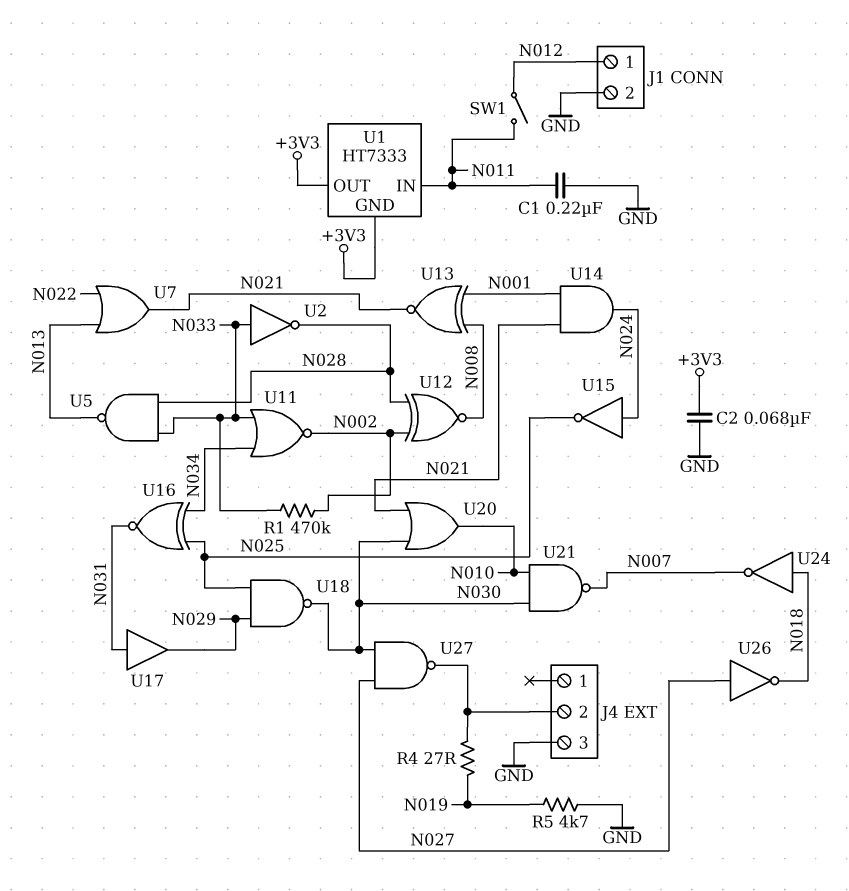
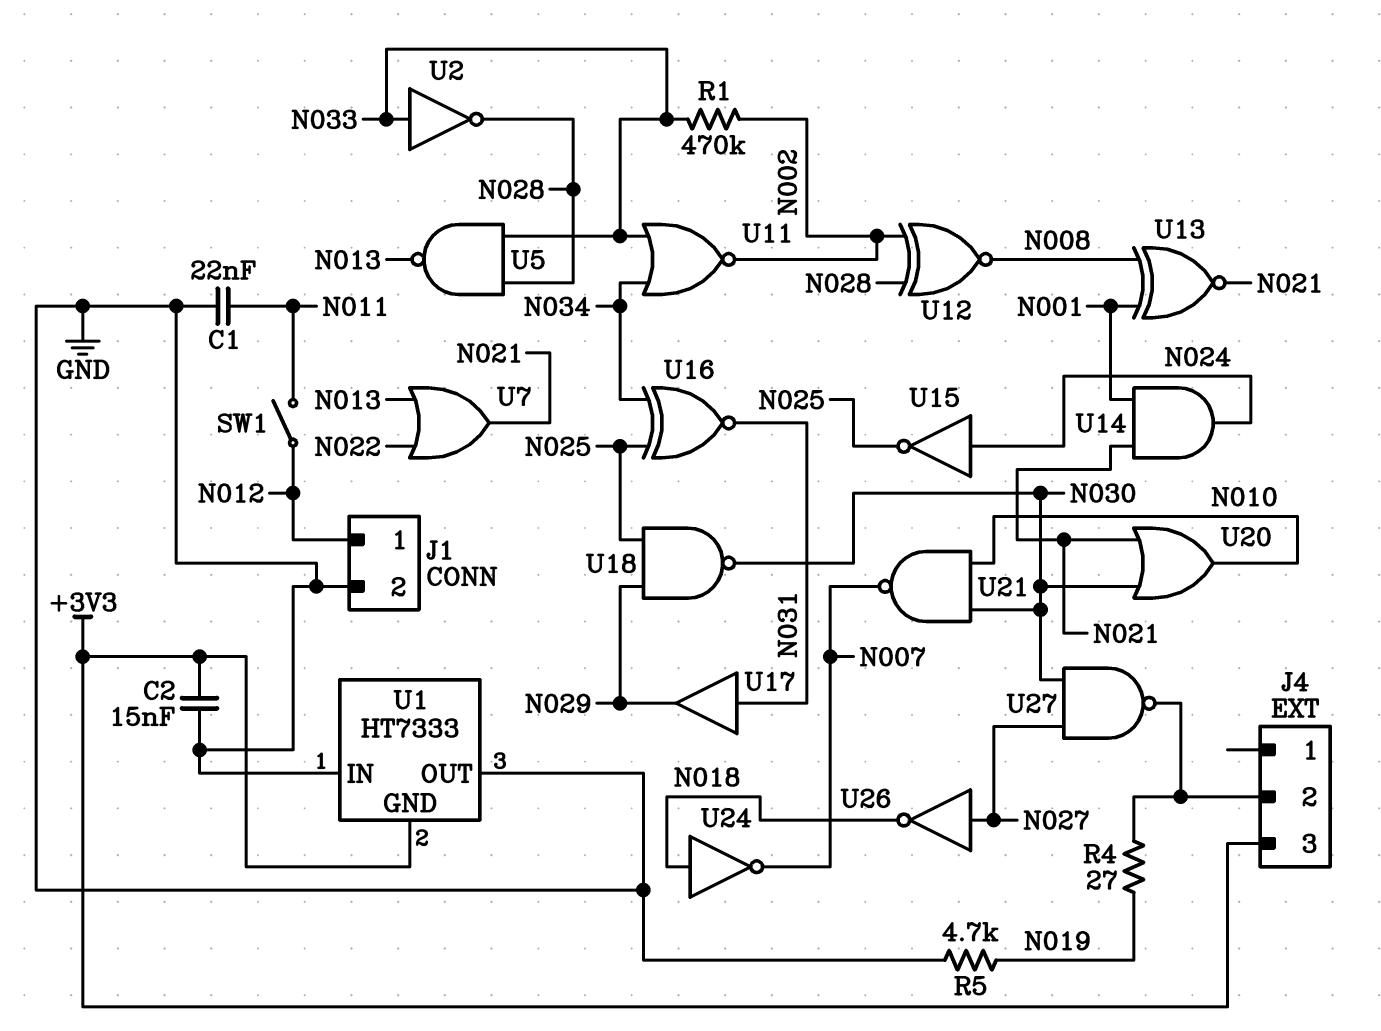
C1: 220nF (GND, N011) -> 22nF (GND, N011)
C2: 68nF (+3V3, GND) -> 15nF (+3V3, GND)
J4 pin 3: GND -> +3V3
U1 pin IN: N011 -> GND
U1 pin OUT: +3V3 -> GND

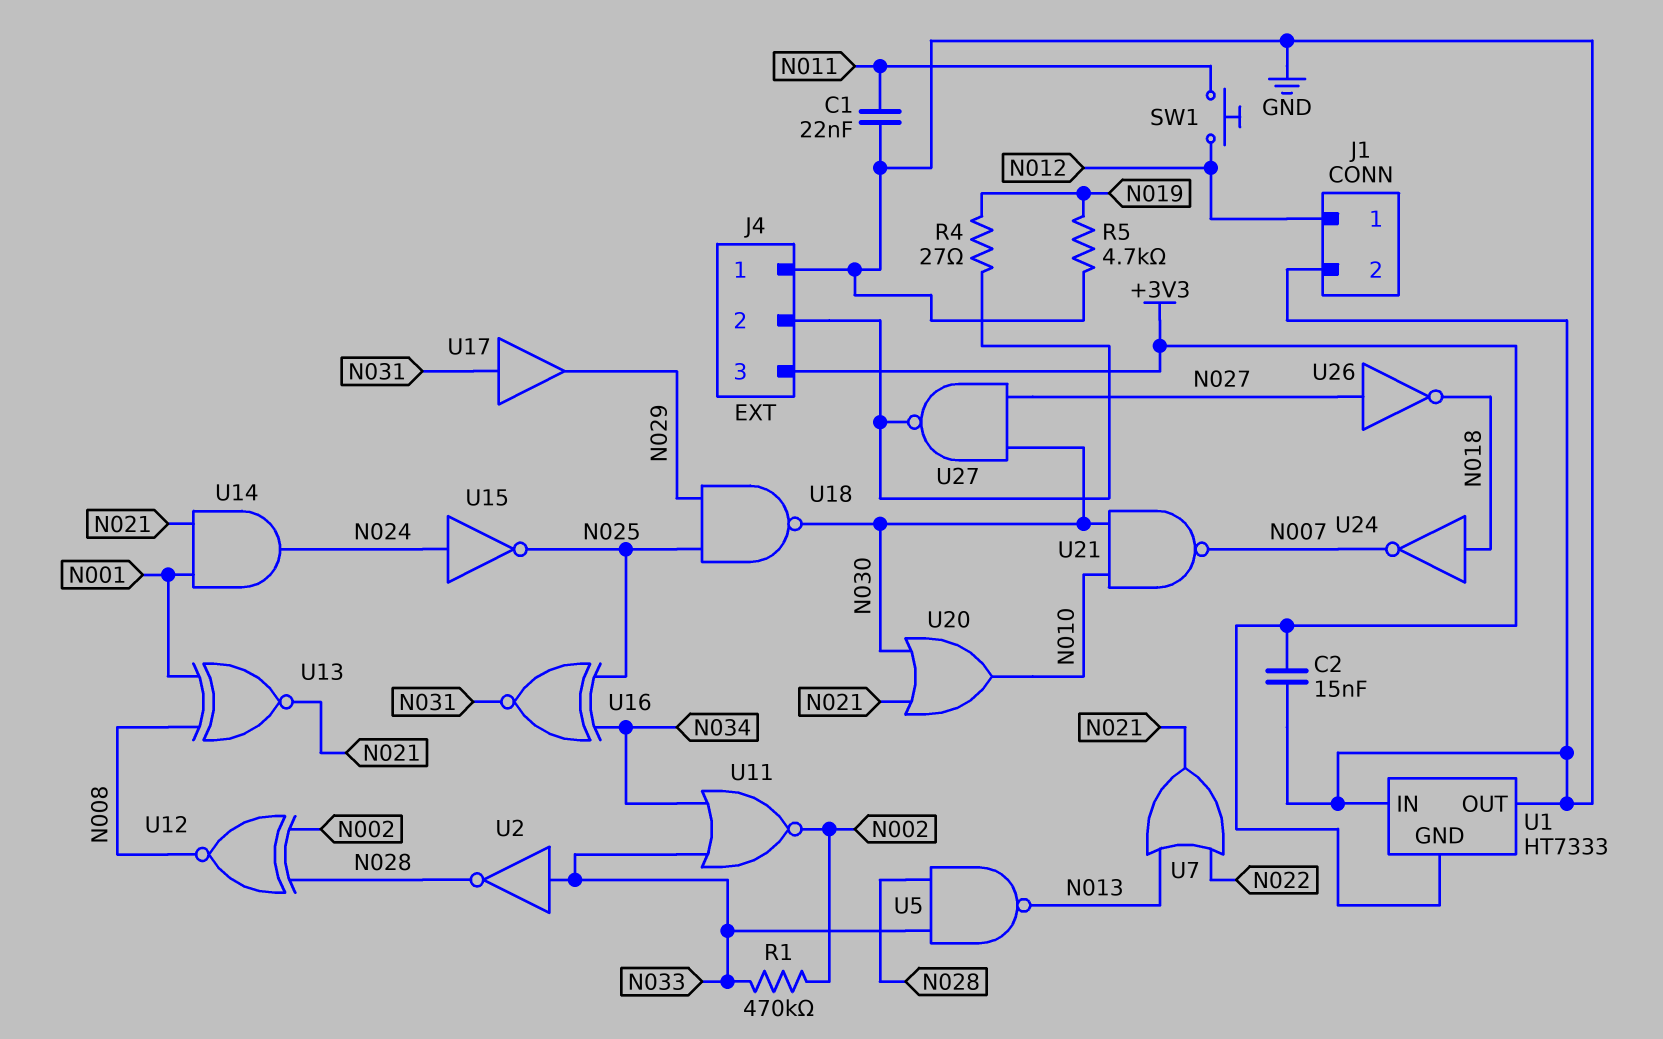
J4 pin 1: none -> GND
SW1: switch (N011, N012) -> button (N011, N012)

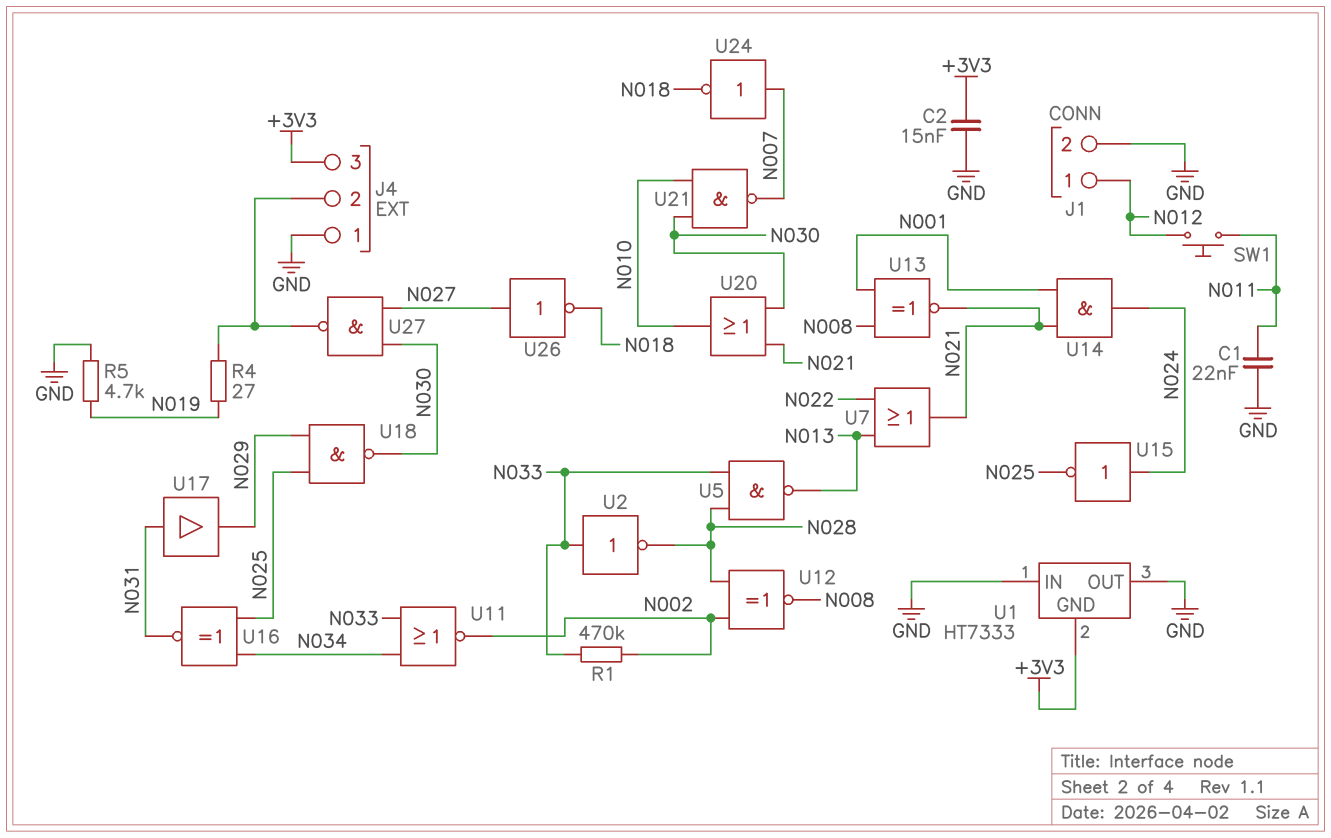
U24: NOT (in N018, out N007) -> NOT (in N007, out N018)

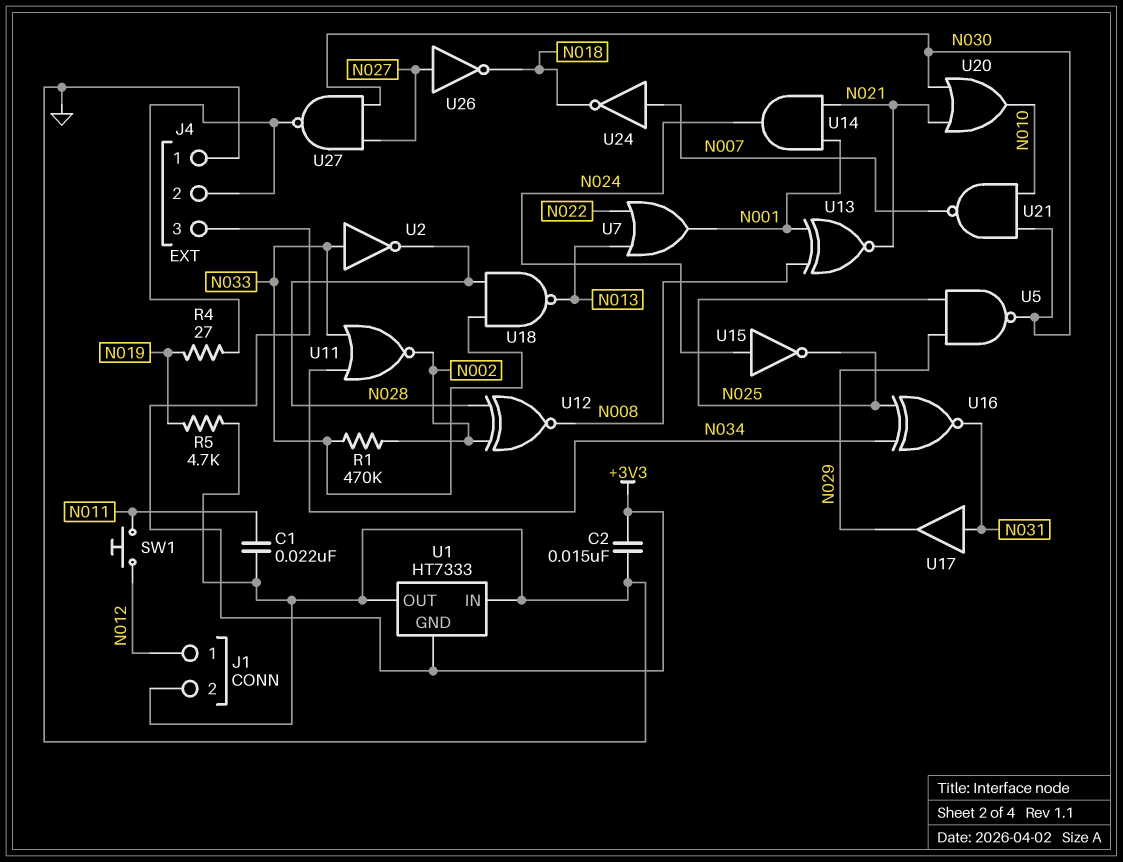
U5: NAND (in N028, in N033, out N013) -> NAND (in N025, in N029, out N030)
U7: OR (in N013, in N022, out N021) -> OR (in N013, in N022, out N001)
U18: NAND (in N025, in N029, out N030) -> NAND (in N028, in N033, out N013)

